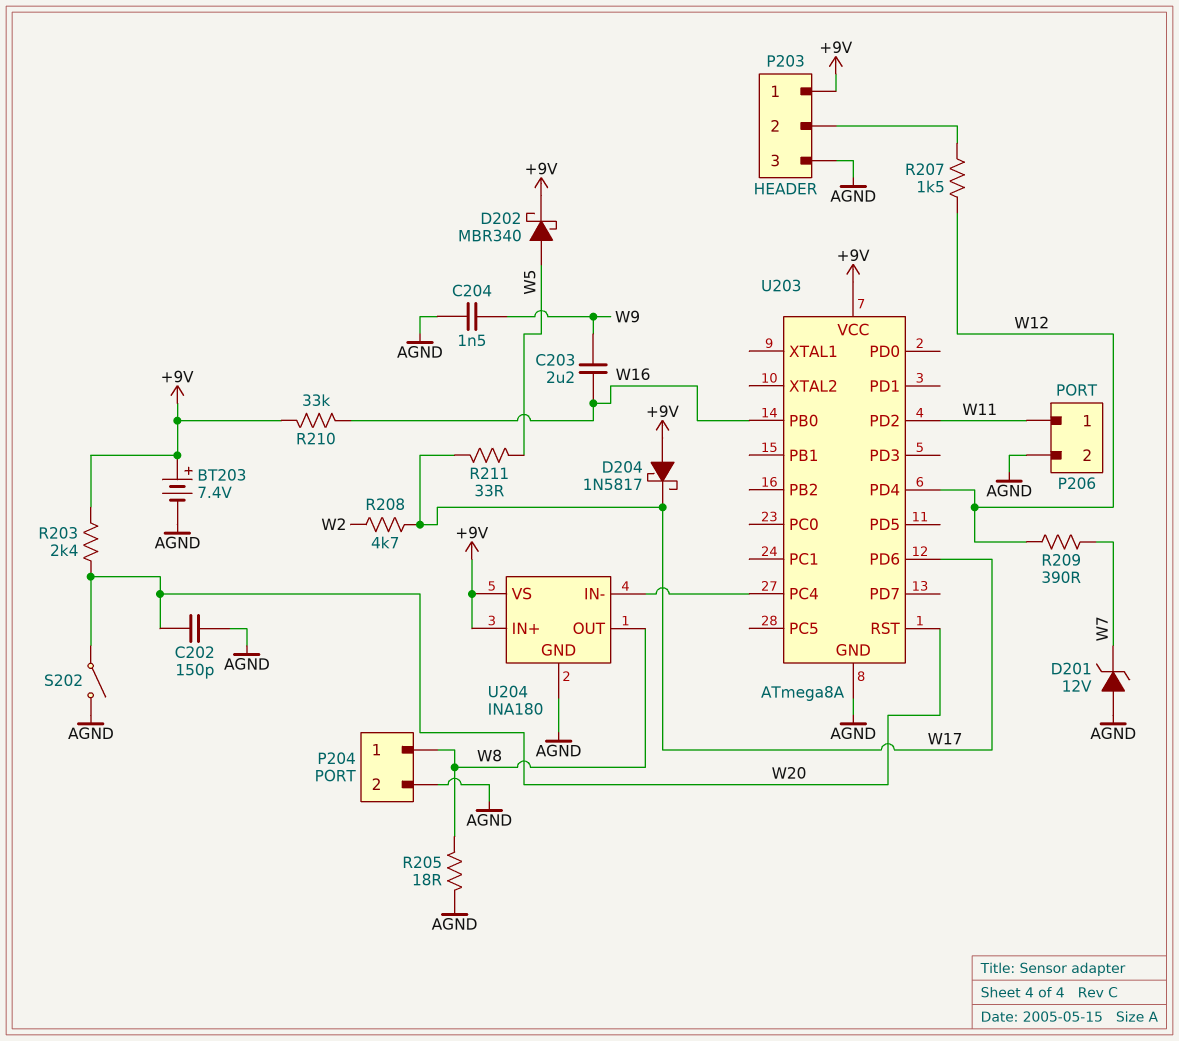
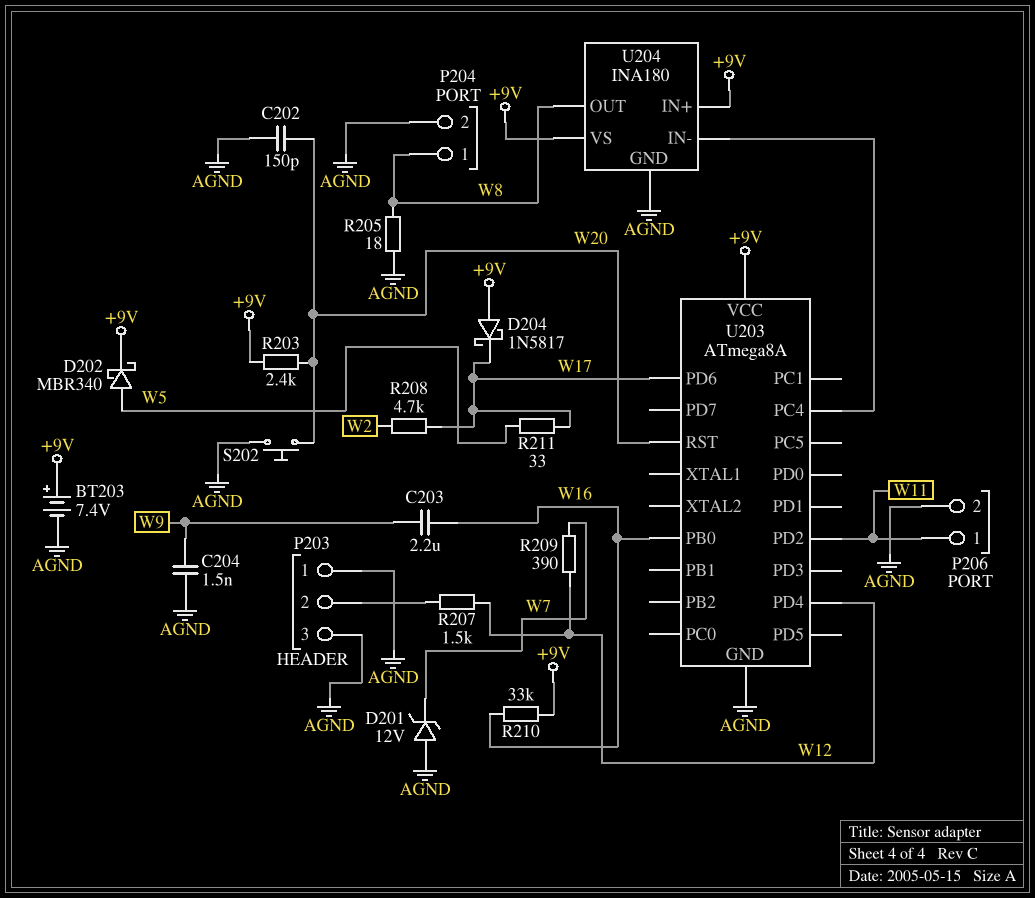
P203 pin 1: +9V -> AGND
S202: switch (AGND, W20) -> button (AGND, W20)

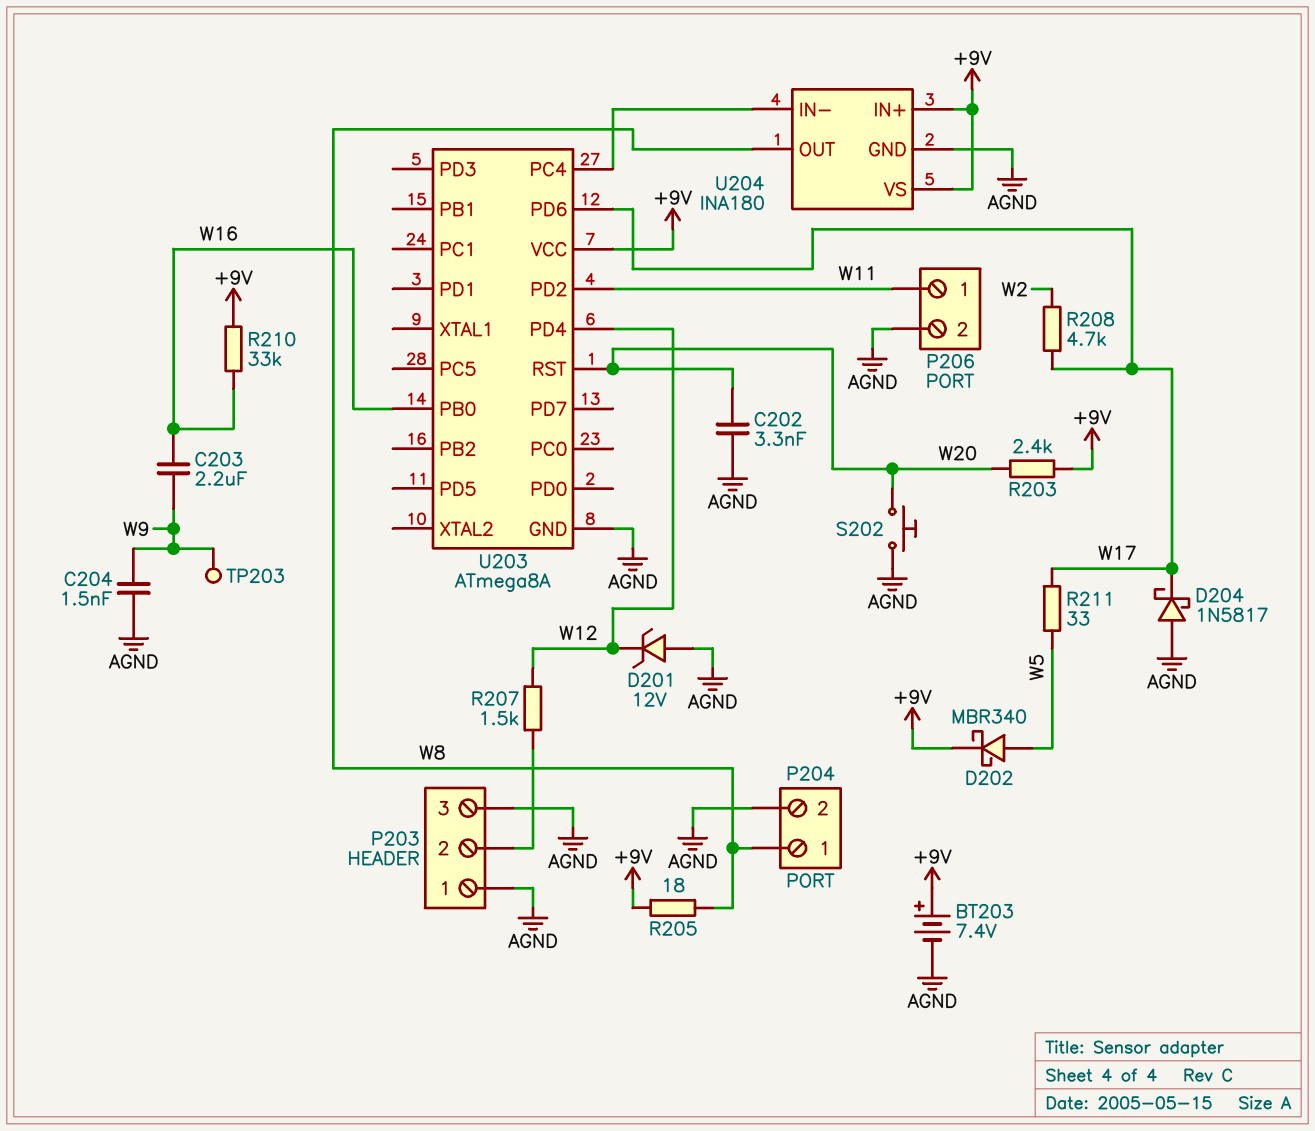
C202: 150pF (AGND, W20) -> 3.3nF (AGND, W20)
D201: zener 12V (A AGND, K W7) -> zener 12V (A AGND, K W12)
D204: schottky 1N5817 (A +9V, K W17) -> schottky 1N5817 (A AGND, K W17)
R205: 18 (AGND, W8) -> 18 (+9V, W8)
R209: 390 (W7, W12) -> none
TP203: none -> test point (W9)

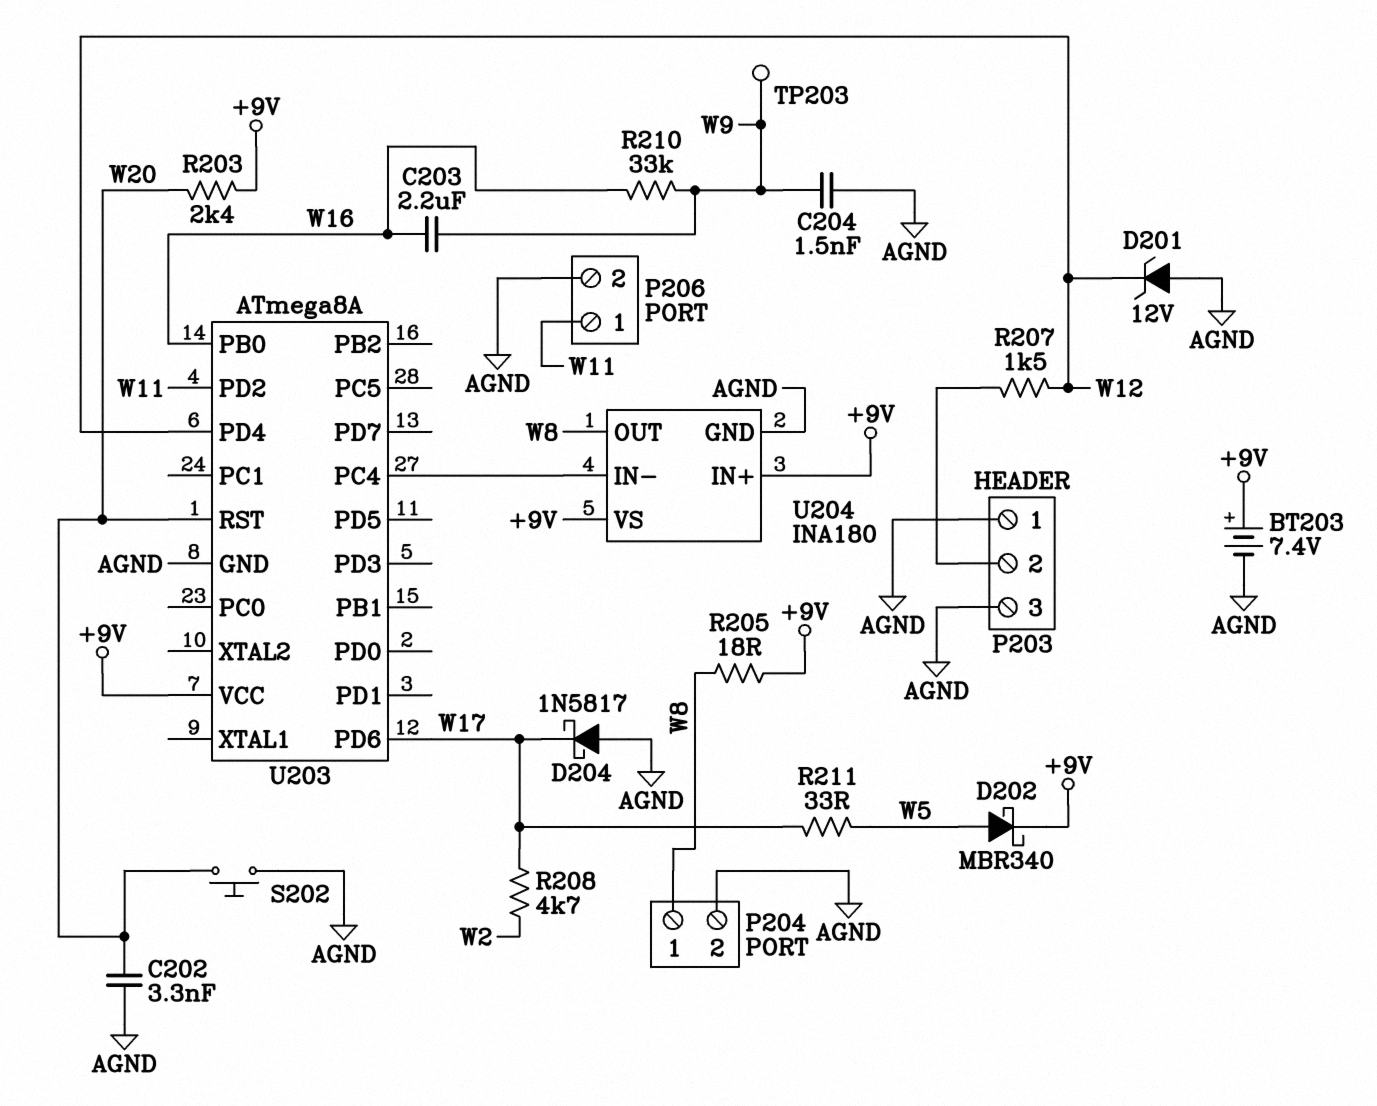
R210: 33k (+9V, W16) -> 33k (W9, W16)

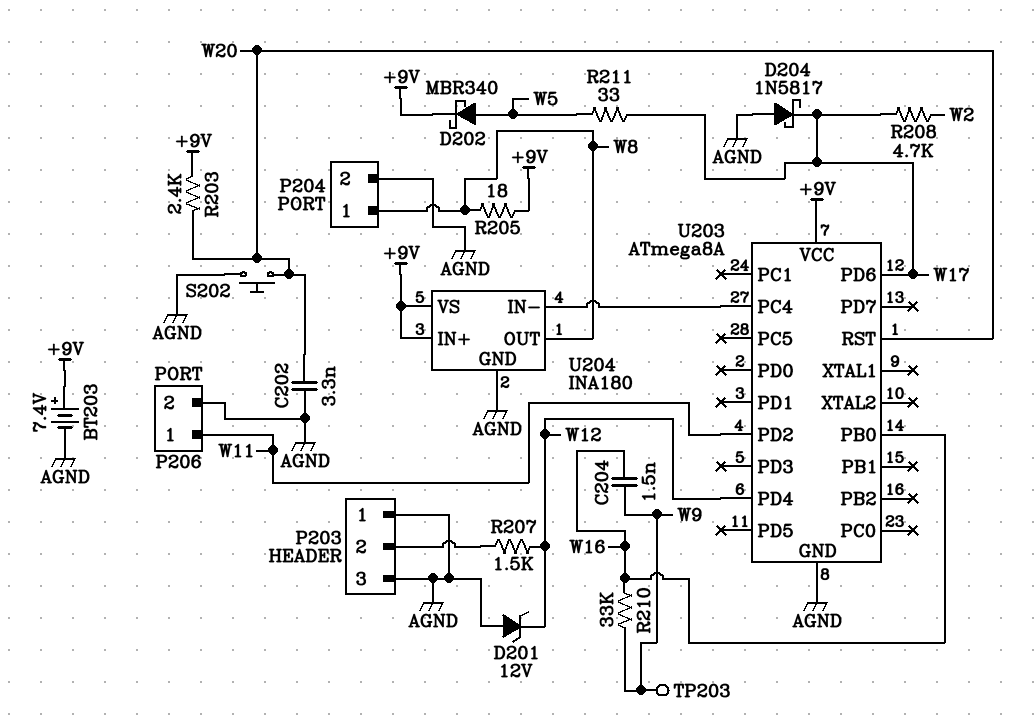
C203: 2.2uF (W9, W16) -> none
C204: 1.5nF (AGND, W9) -> 1.5nF (W9, W16)

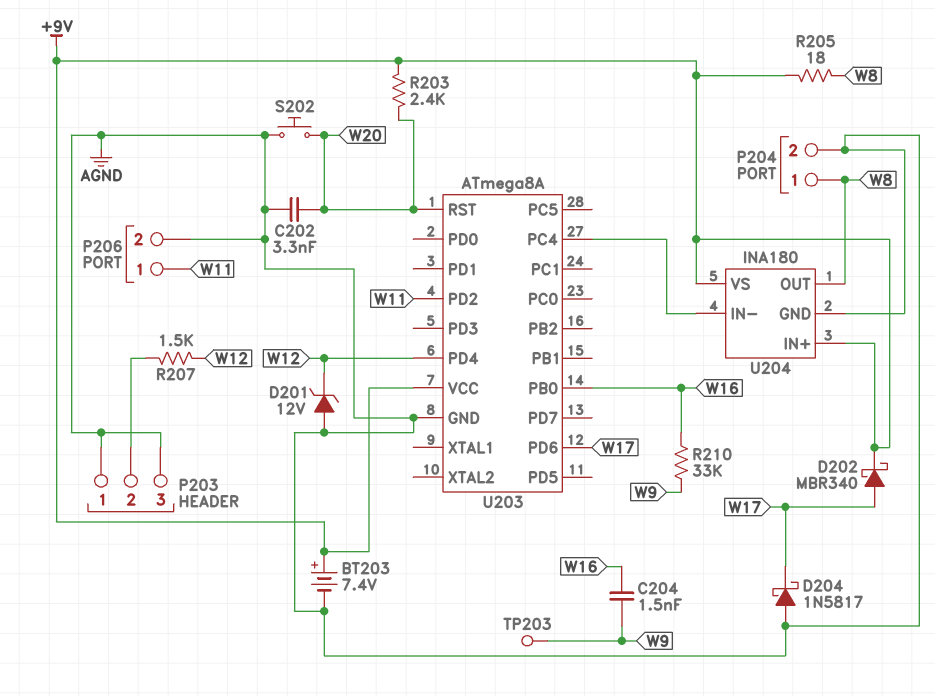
D202: schottky MBR340 (A W5, K +9V) -> schottky MBR340 (A W17, K +9V)
R208: 4.7k (W2, W17) -> none
R211: 33 (W5, W17) -> none

